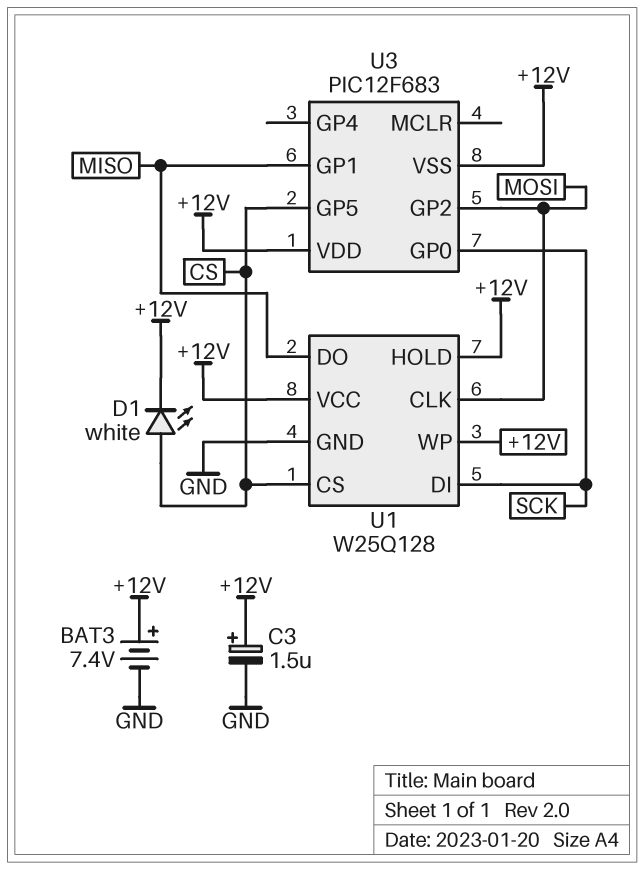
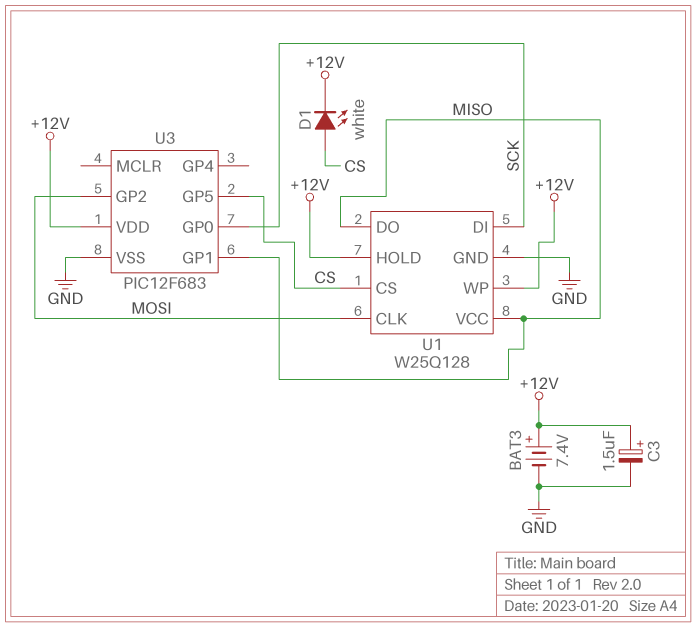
U1 pin VCC: +12V -> MISO
U3 pin VSS: +12V -> GND

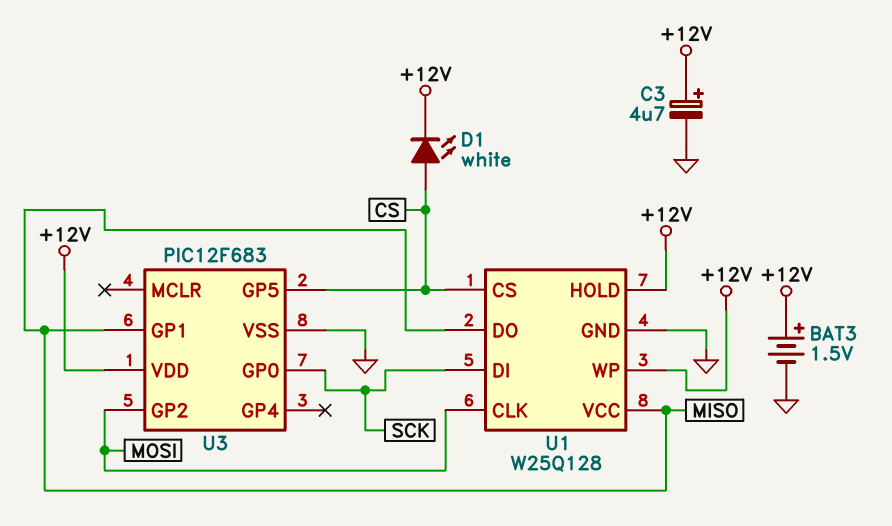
BAT3: 7.4V (plus +12V, minus GND) -> 1.5V (plus +12V, minus GND)
C3: 1.5uF (plus +12V, minus GND) -> 4.7uF (plus +12V, minus GND)

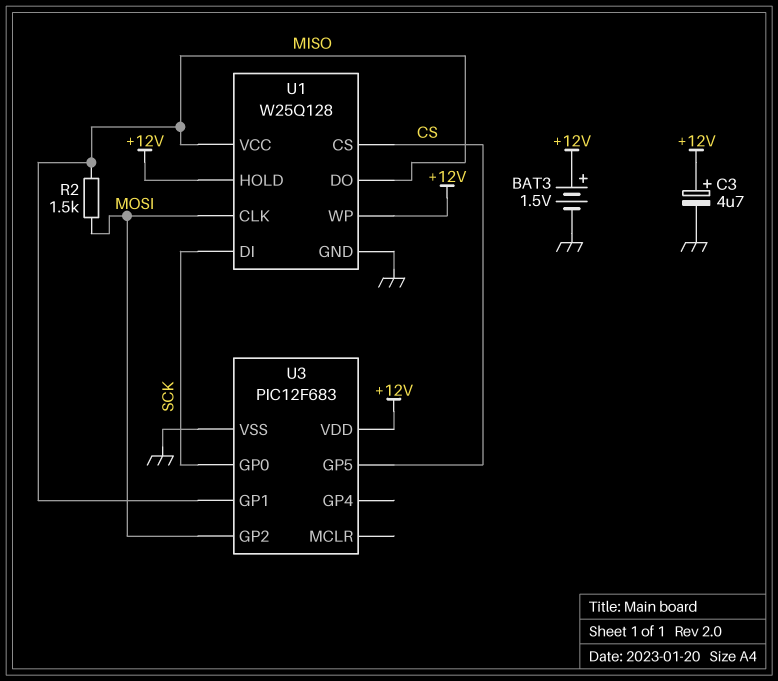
D1: LED white (A CS, K +12V) -> none
R2: none -> 1.5k (MISO, MOSI)

